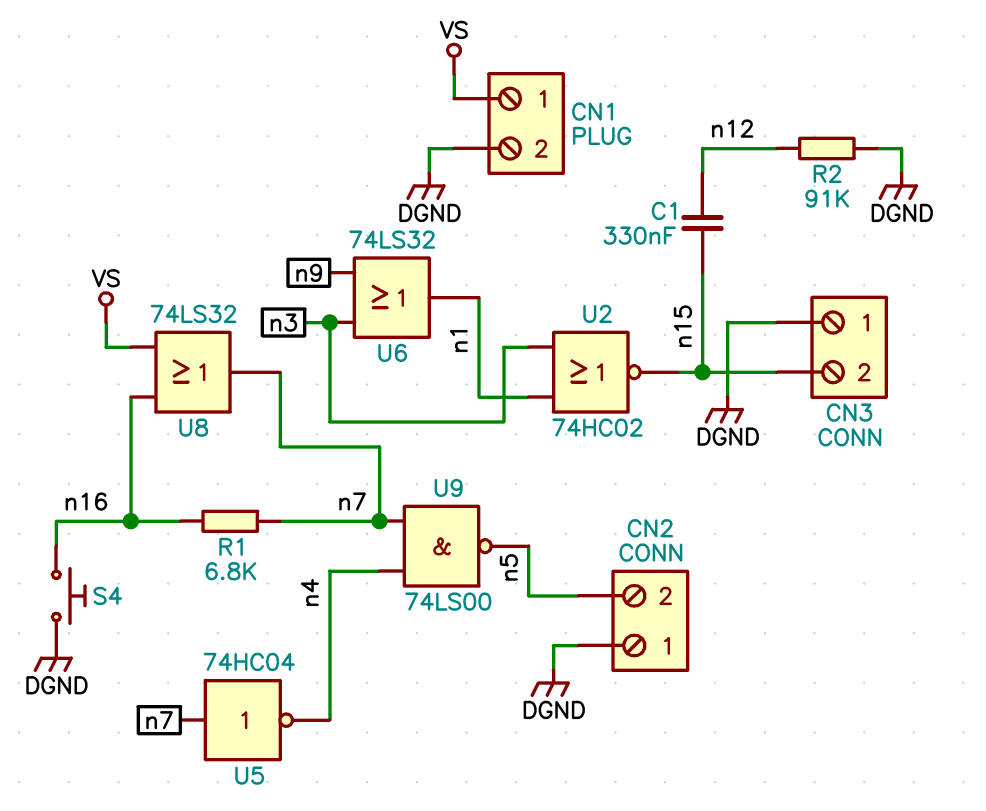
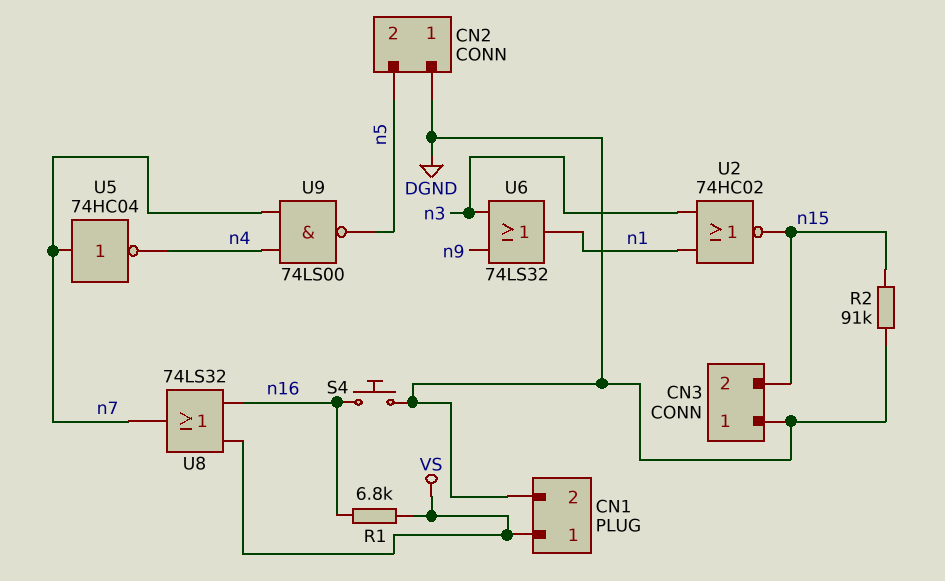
C1: 330nF (n12, n15) -> none
R1: 6.8k (n7, n16) -> 6.8k (VS, n16)
R2: 91k (DGND, n12) -> 91k (DGND, n15)

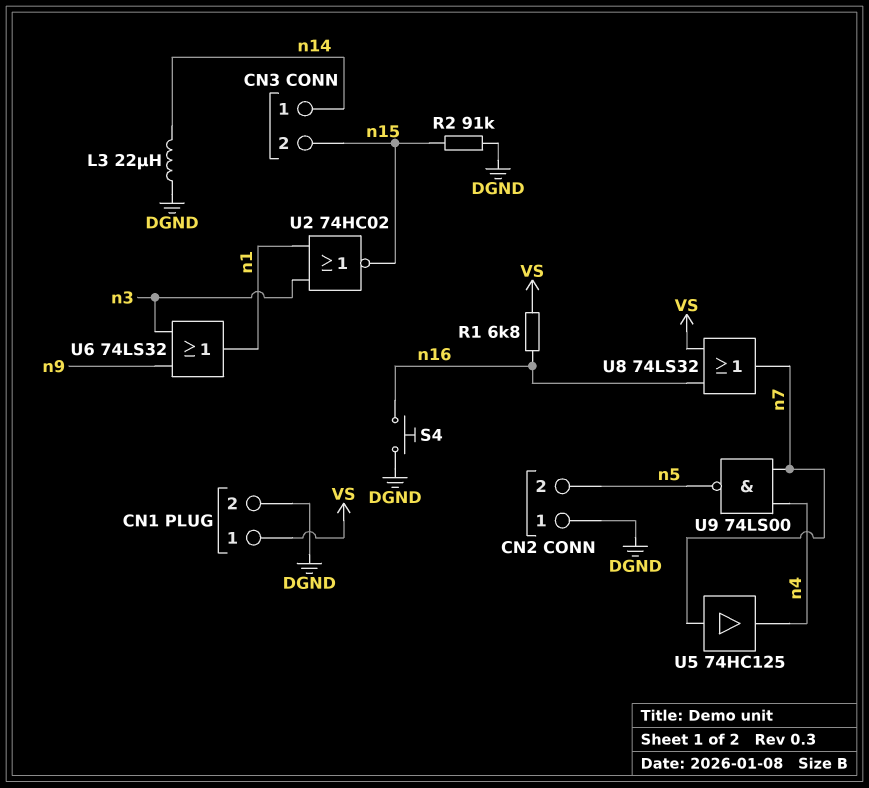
CN3 pin 1: DGND -> n14
L3: none -> 22uH (DGND, n14)
U5: NOT 74HC04 (in n7, out n4) -> buffer 74HC125 (in n7, out n4)

